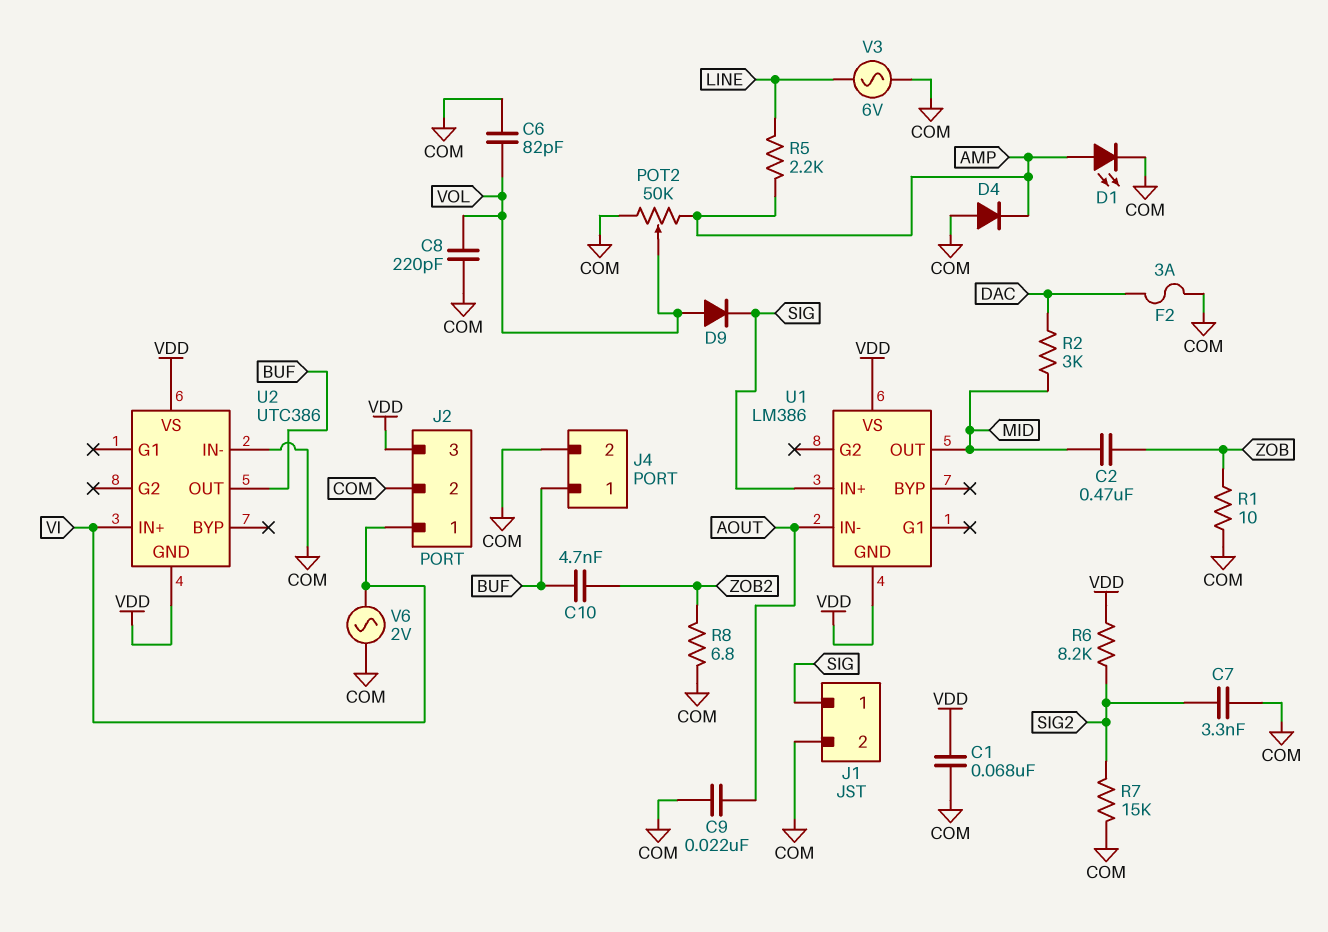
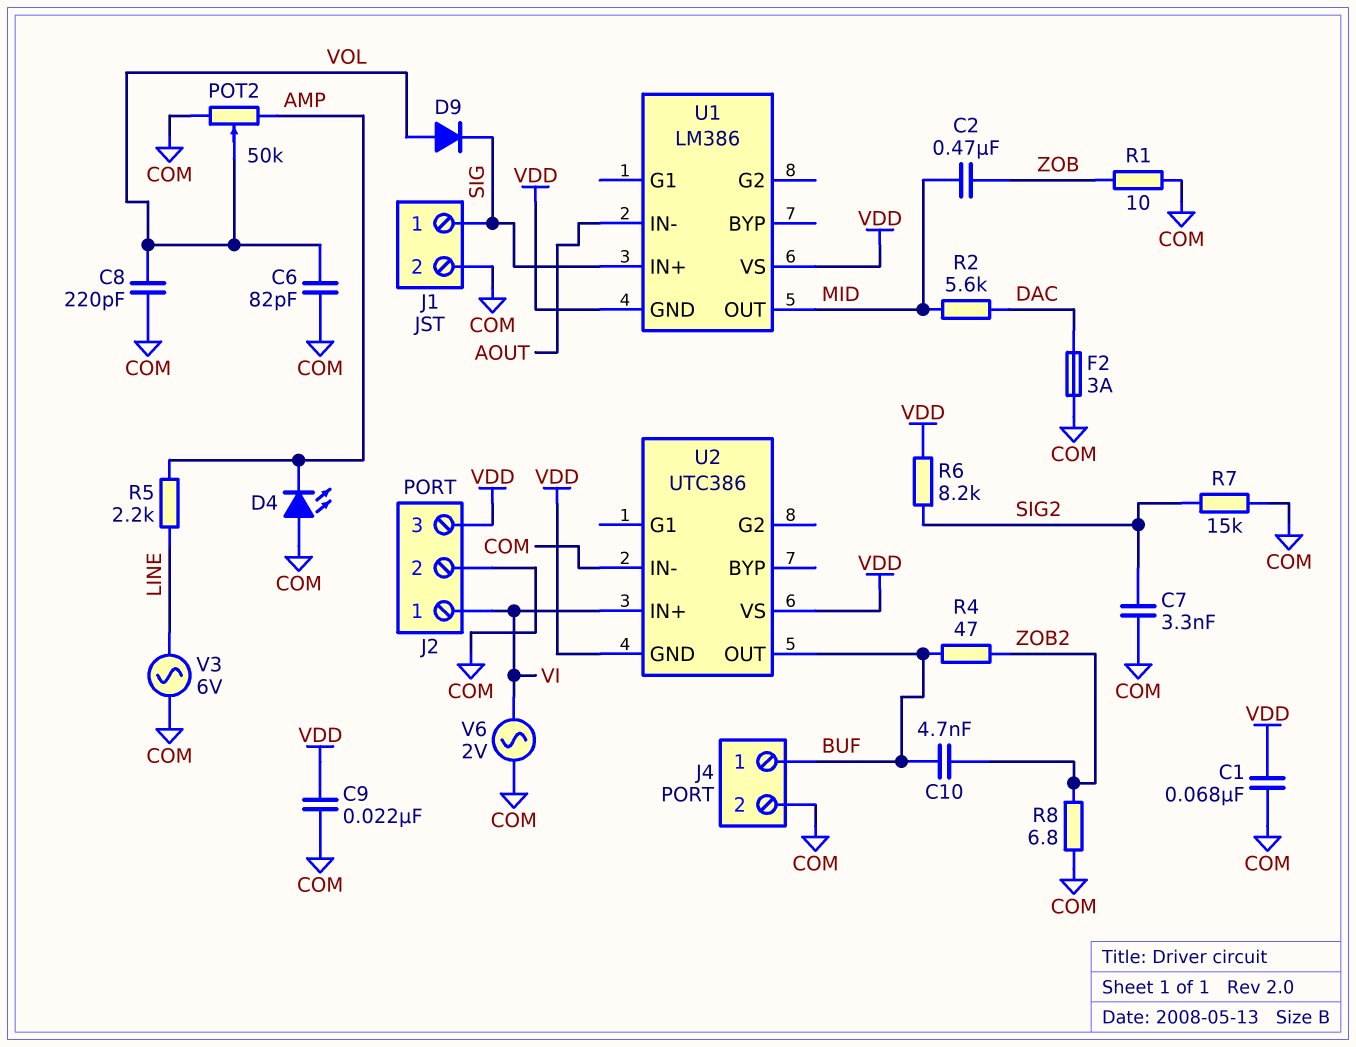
C9: 22nF (AOUT, COM) -> 22nF (COM, VDD)
D1: LED (A AMP, K COM) -> none
D4: diode (A COM, K AMP) -> LED (A COM, K AMP)
R2: 3k (DAC, MID) -> 5.6k (DAC, MID)
R4: none -> 47 (BUF, ZOB2)

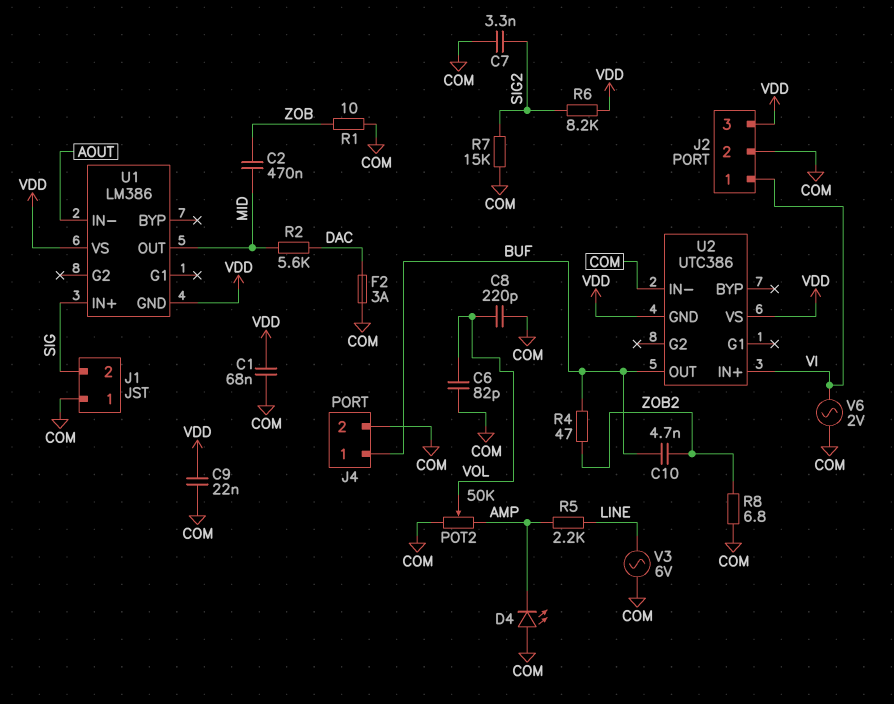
D9: diode (A VOL, K SIG) -> none
J1 pin 1: SIG -> COM
J1 pin 2: COM -> SIG

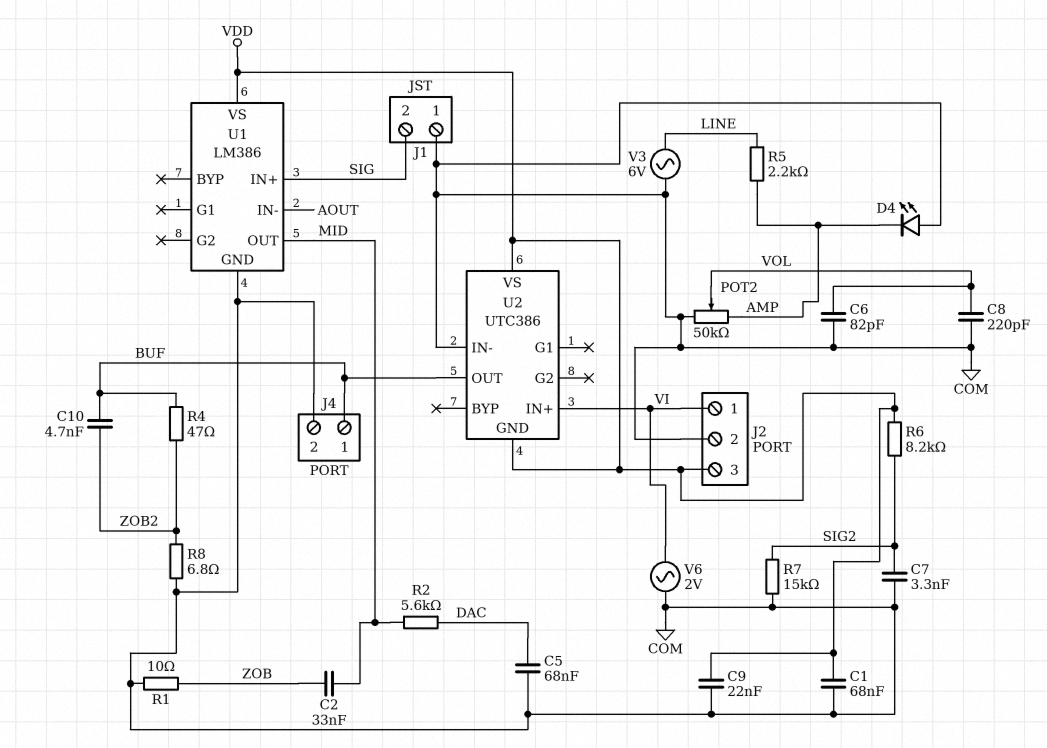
C2: 470nF (MID, ZOB) -> 33nF (MID, ZOB)
C5: none -> 68nF (COM, DAC)
F2: 3A (COM, DAC) -> none
U1 pin GND: VDD -> COM

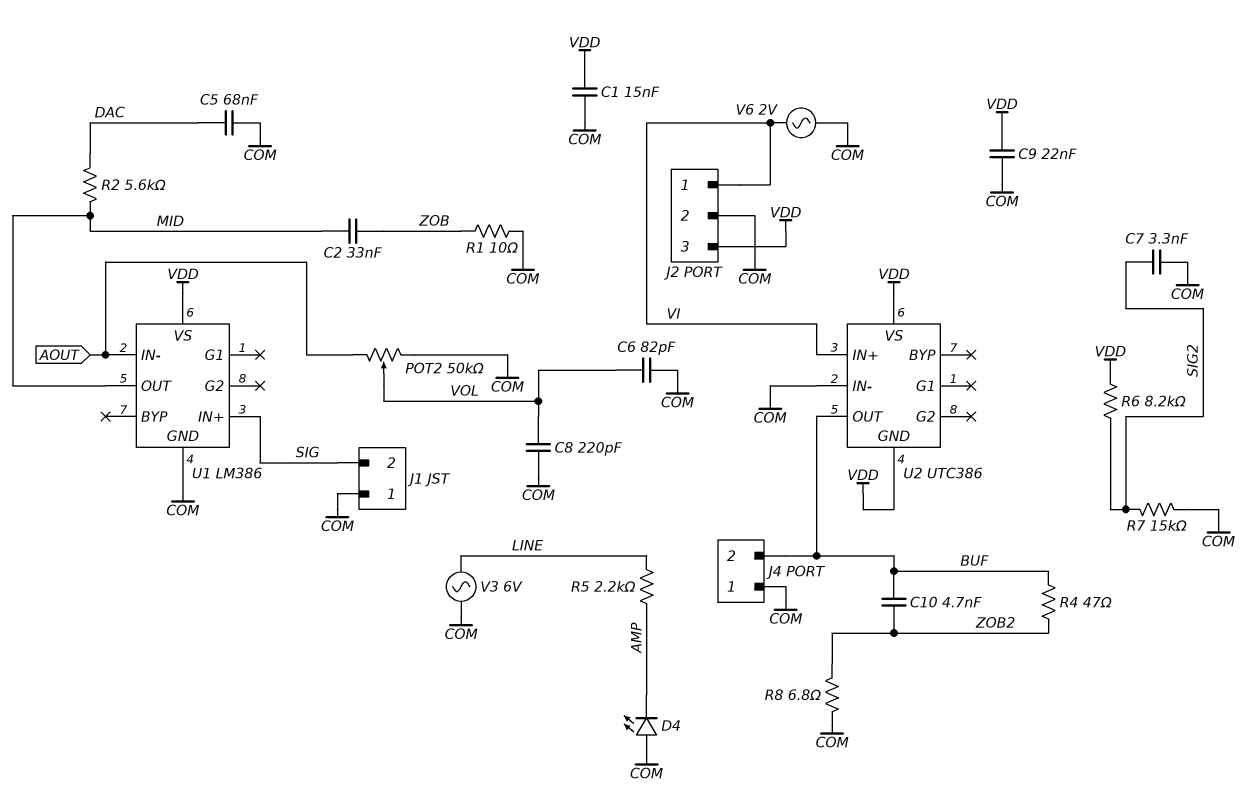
C1: 68nF (COM, VDD) -> 15nF (COM, VDD)
J4 pin 1: BUF -> COM
J4 pin 2: COM -> BUF
POT2: 50k (AMP, COM, wiper VOL) -> 50k (AOUT, COM, wiper VOL)

